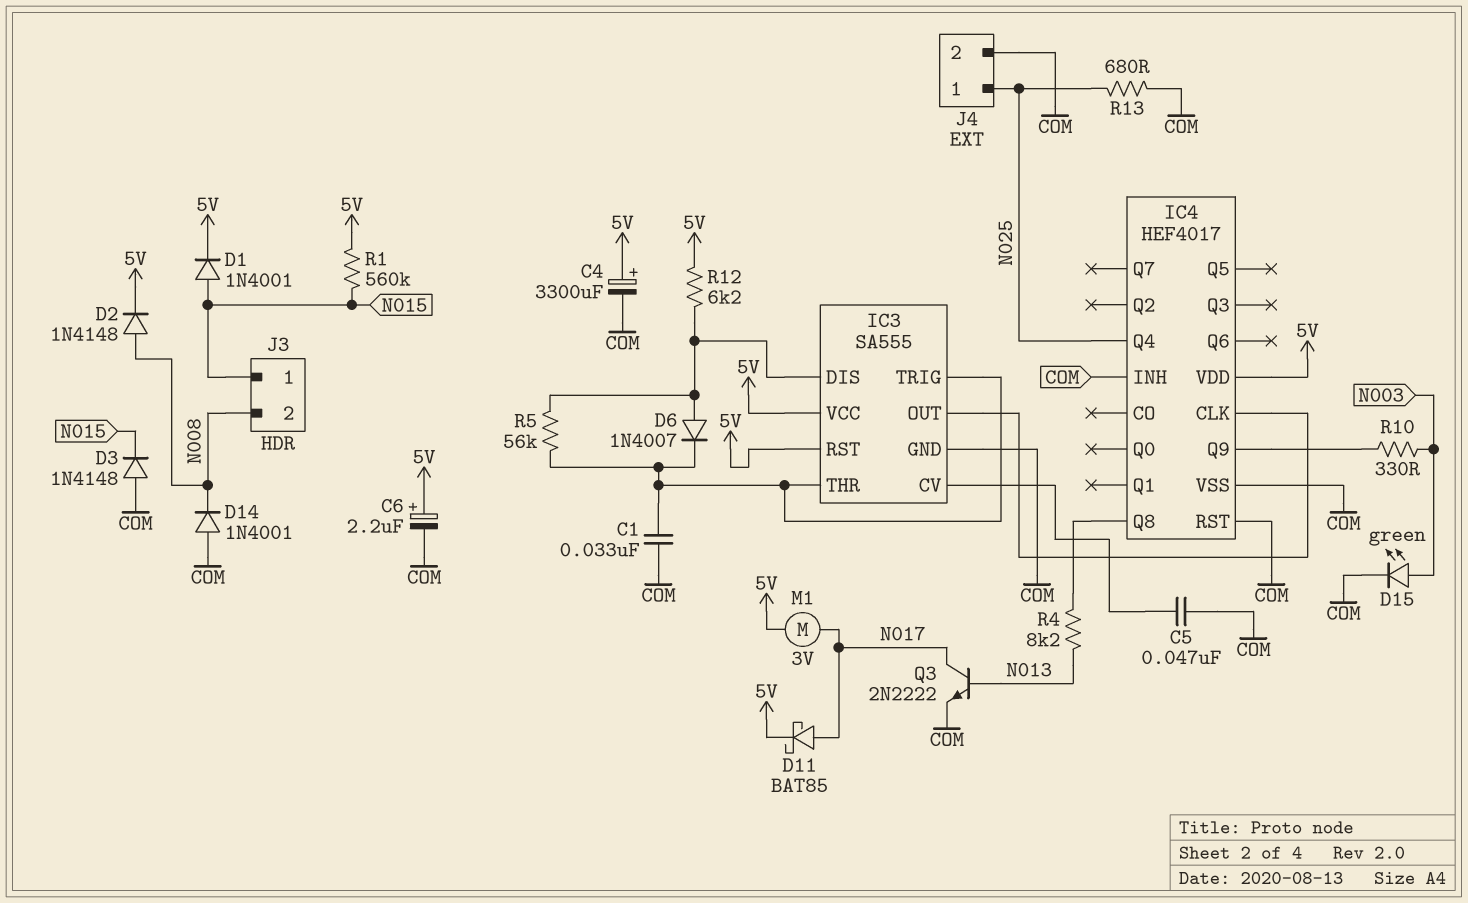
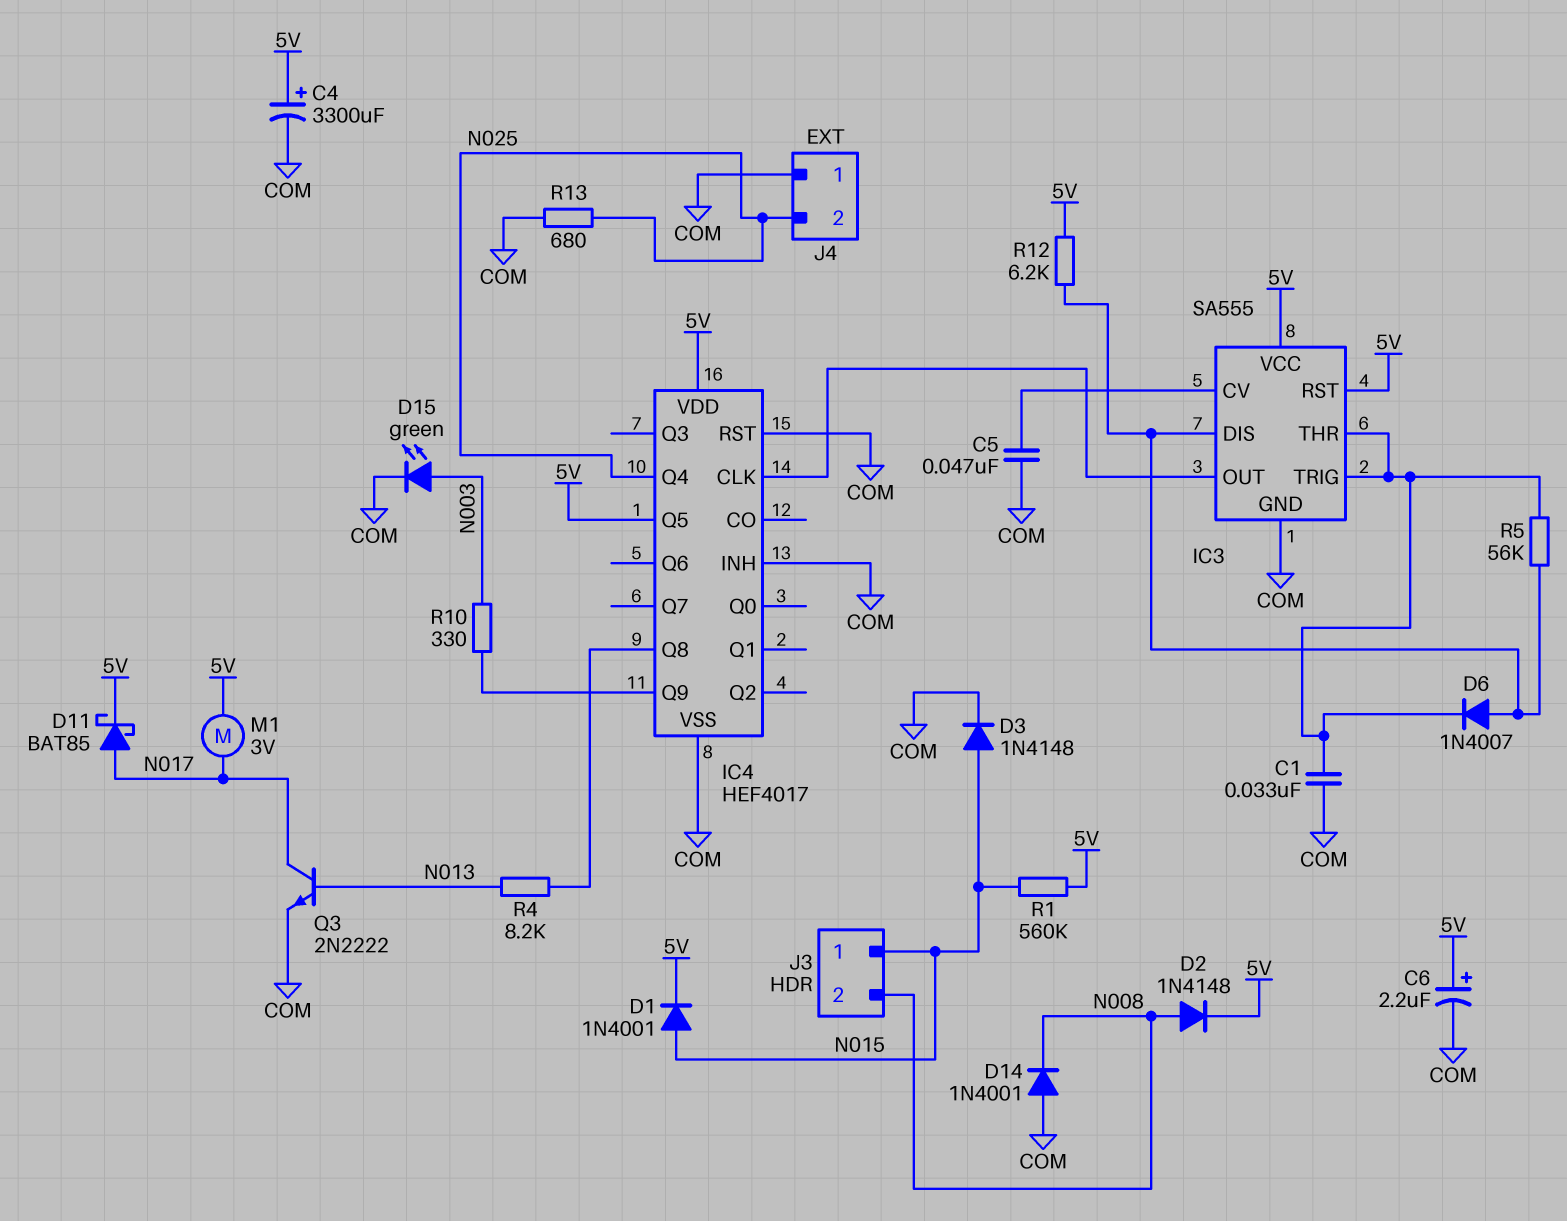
D3: diode 1N4148 (A COM, K N015) -> diode 1N4148 (A N015, K COM)
IC4 pin Q5: none -> 5V
J4 pin 1: N025 -> COM
J4 pin 2: COM -> N025

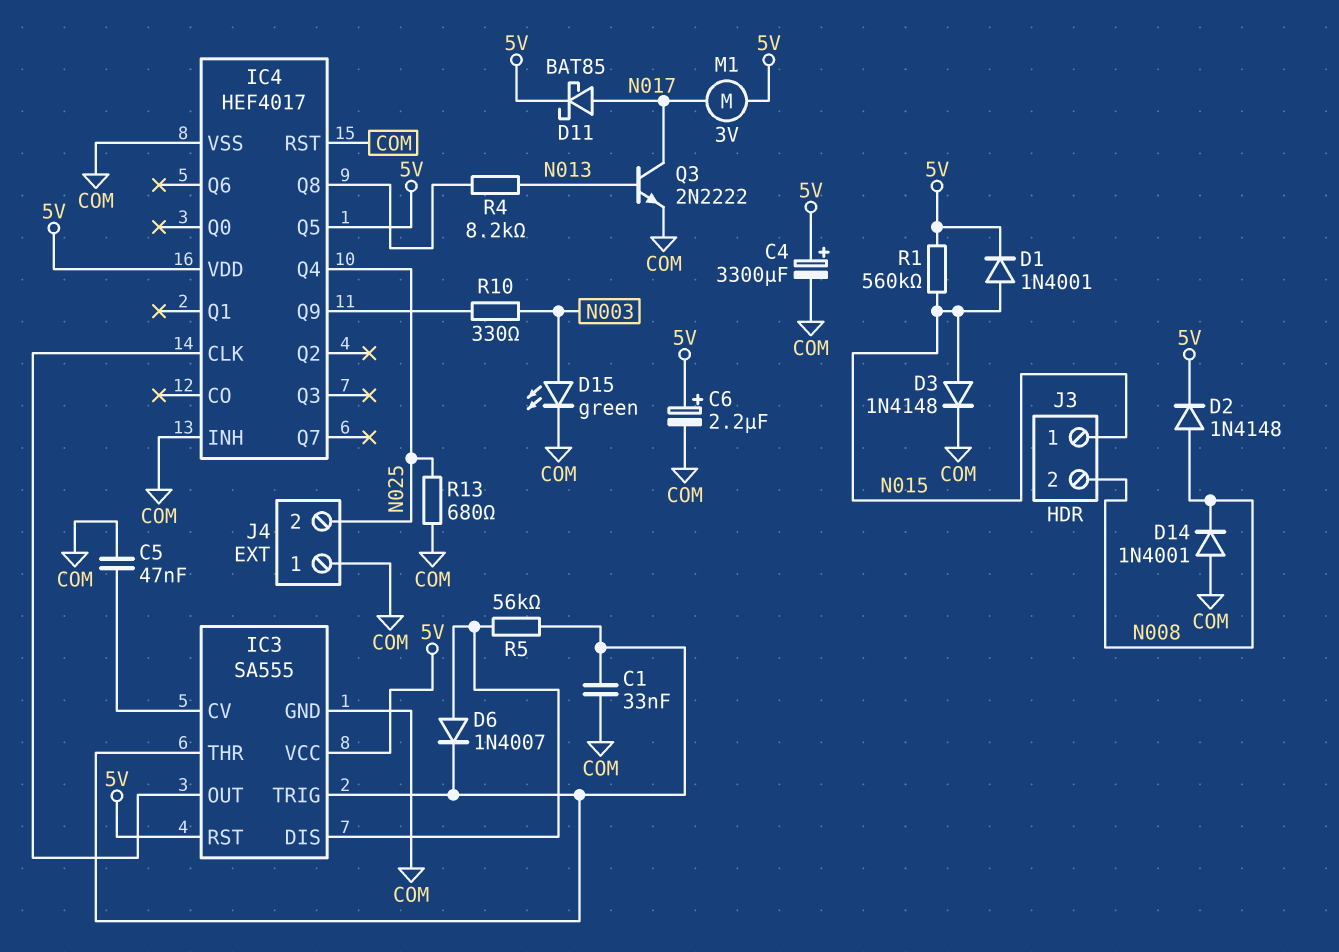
R12: 6.2k (5V, IC3/DIS) -> none

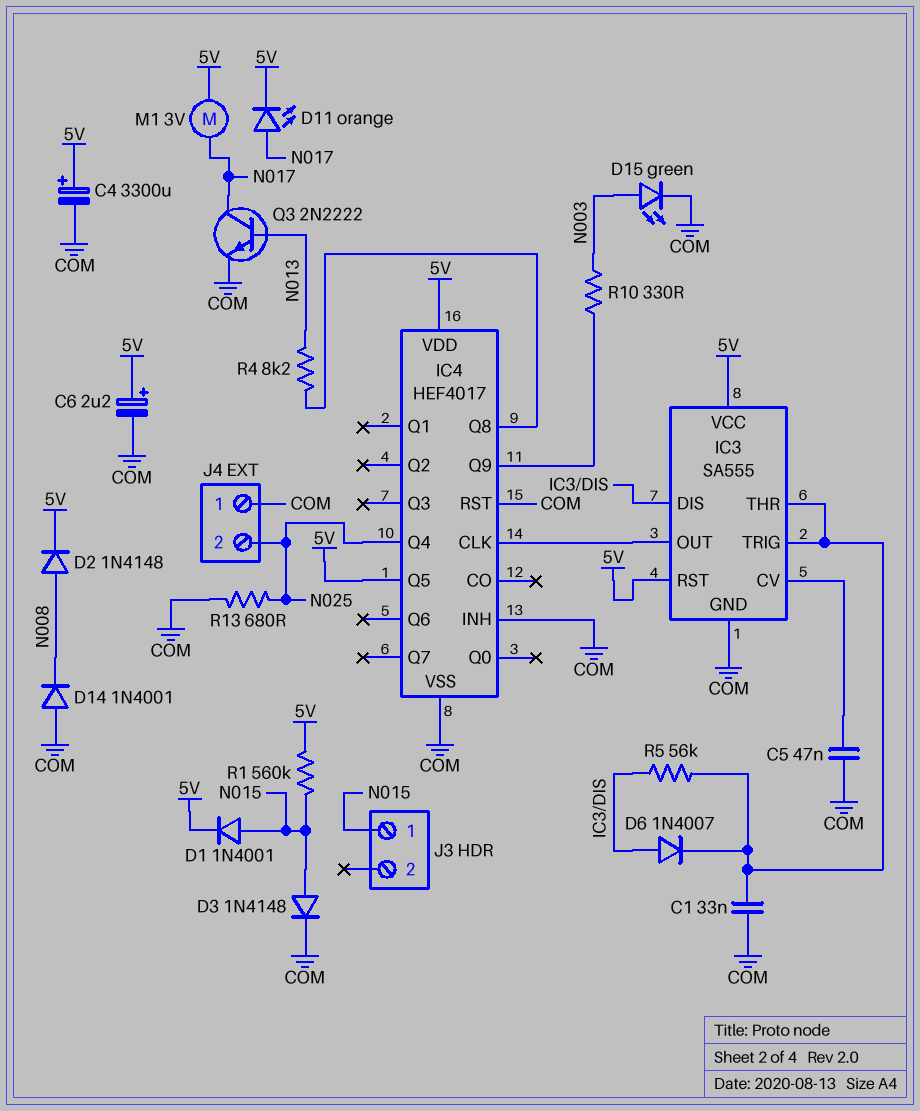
D11: schottky BAT85 (A N017, K 5V) -> LED orange (A N017, K 5V)
J3 pin 2: N008 -> none

